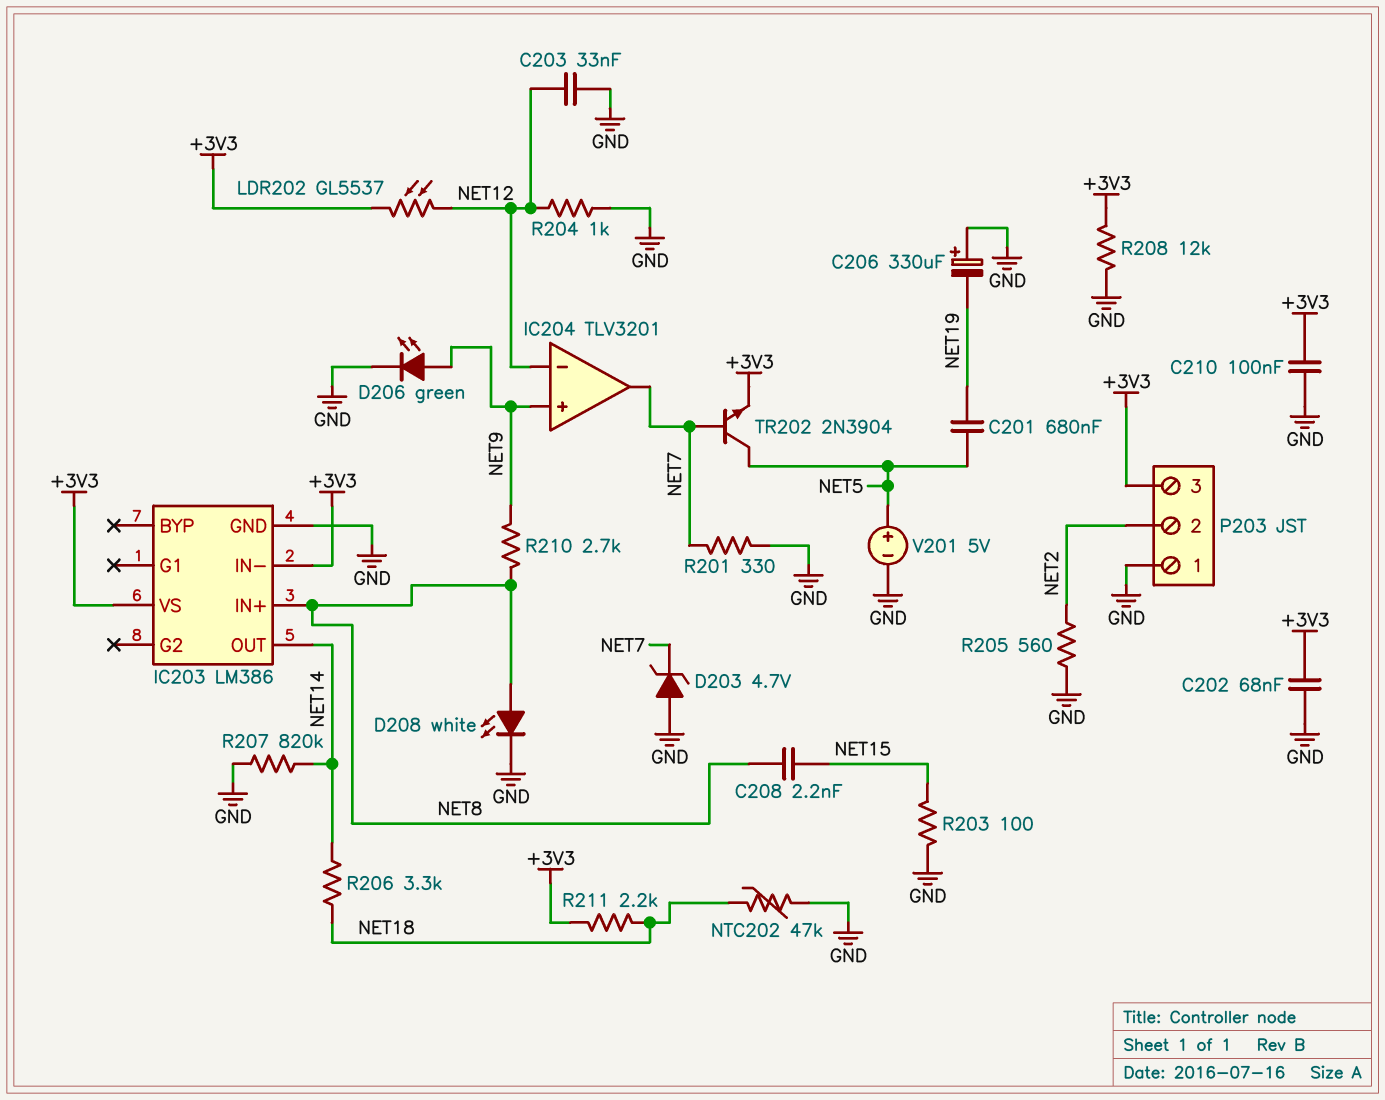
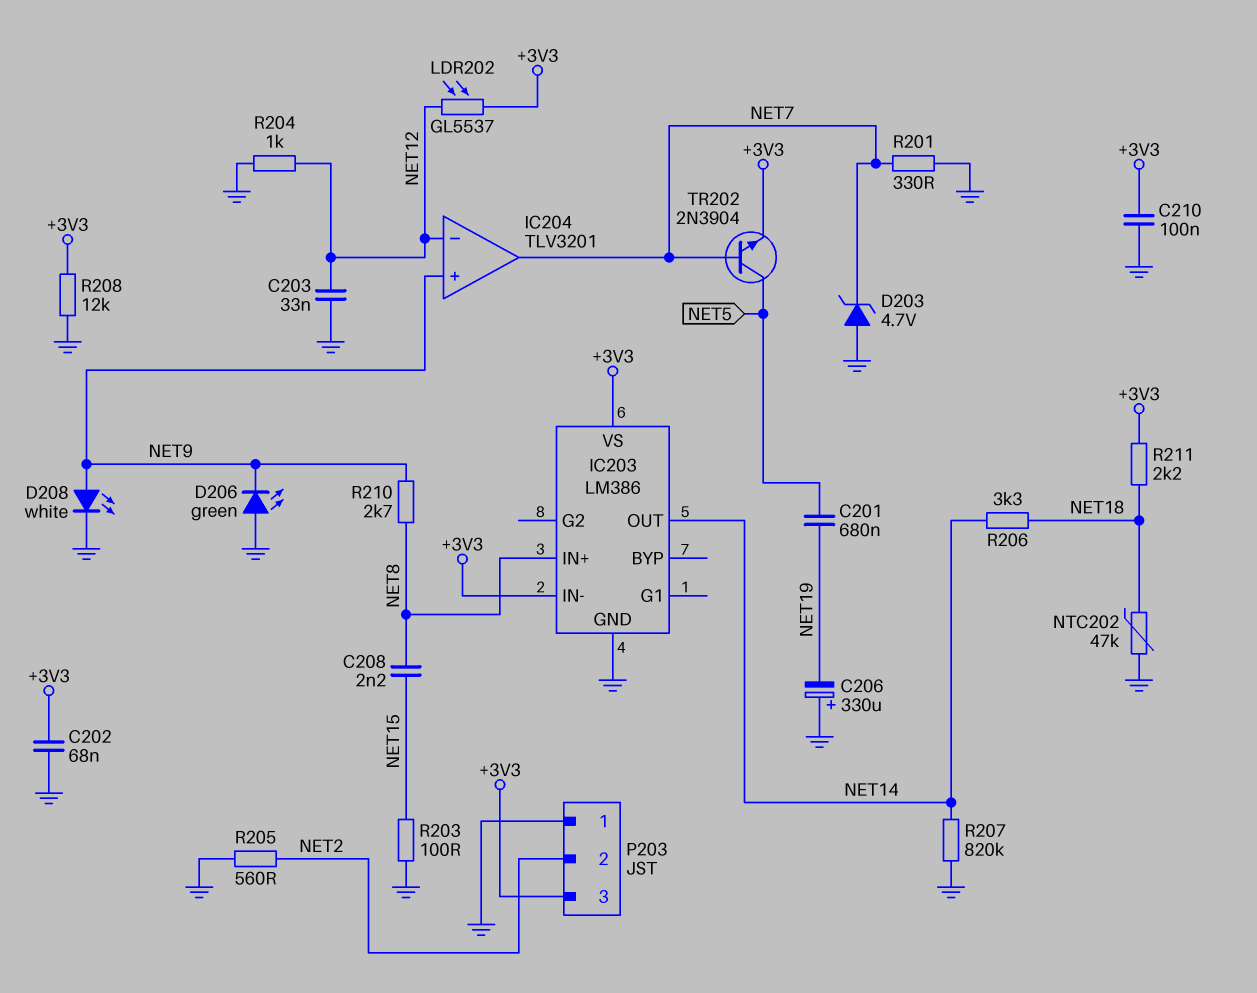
D206: LED green (A NET9, K GND) -> LED green (A GND, K NET9)
D208: LED white (A NET8, K GND) -> LED white (A NET9, K GND)
V201: 5V (plus NET5, minus GND) -> none

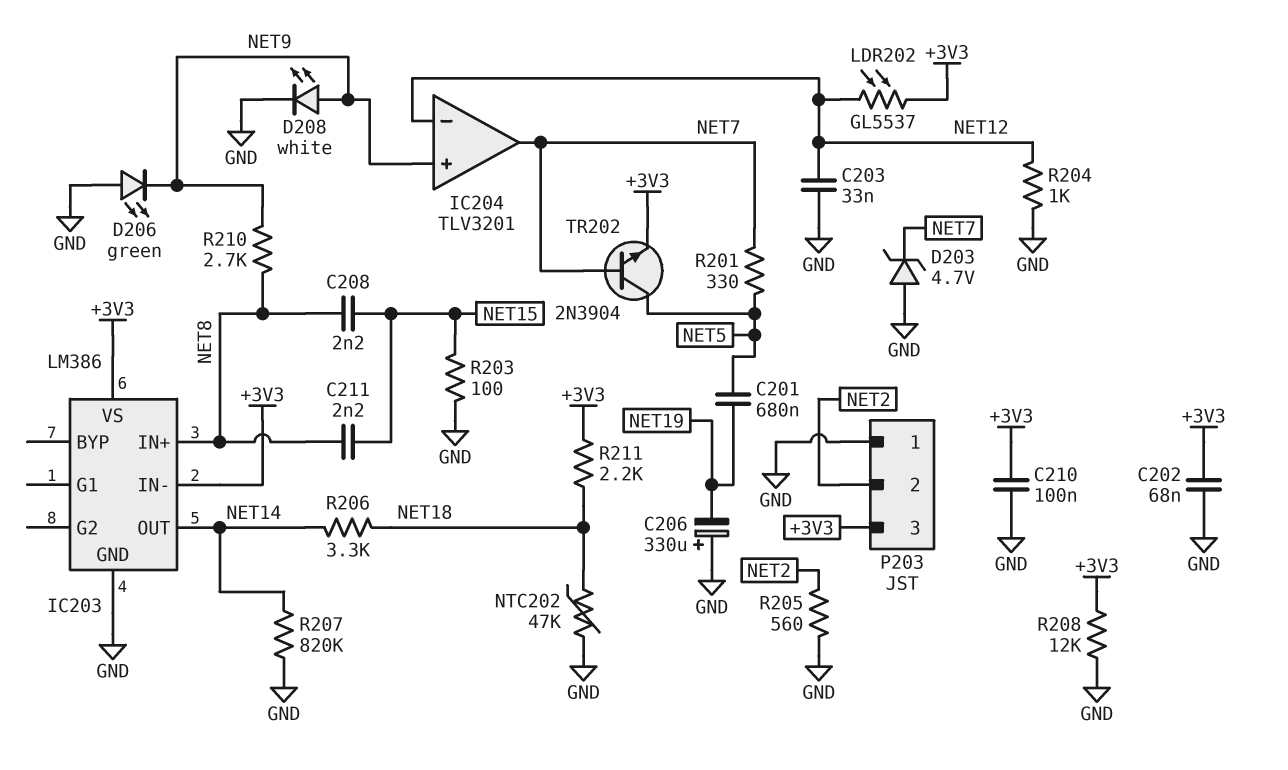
C211: none -> 2.2nF (NET8, NET15)
R201: 330 (GND, NET7) -> 330 (NET5, NET7)

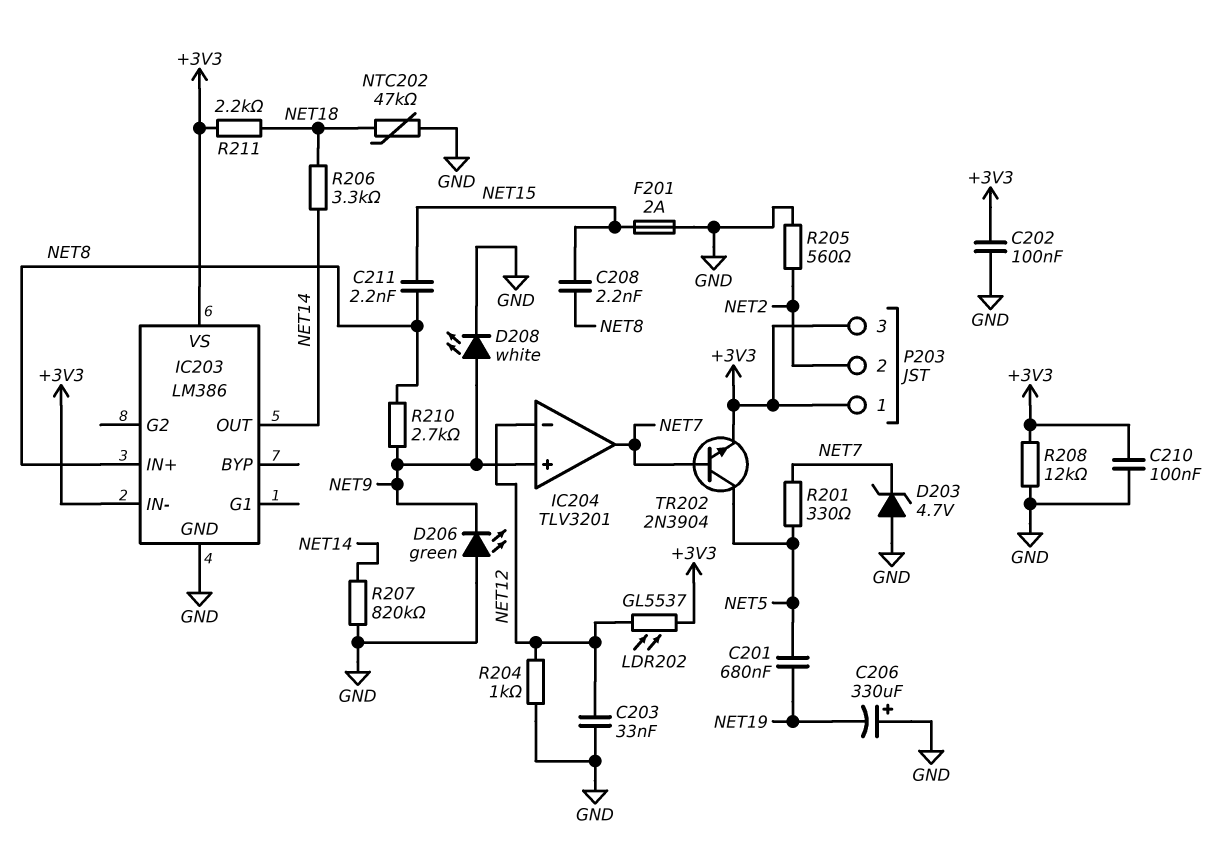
C202: 68nF (+3V3, GND) -> 100nF (+3V3, GND)
F201: none -> 2A (GND, NET15)
P203 pin 1: GND -> +3V3
R203: 100 (GND, NET15) -> none

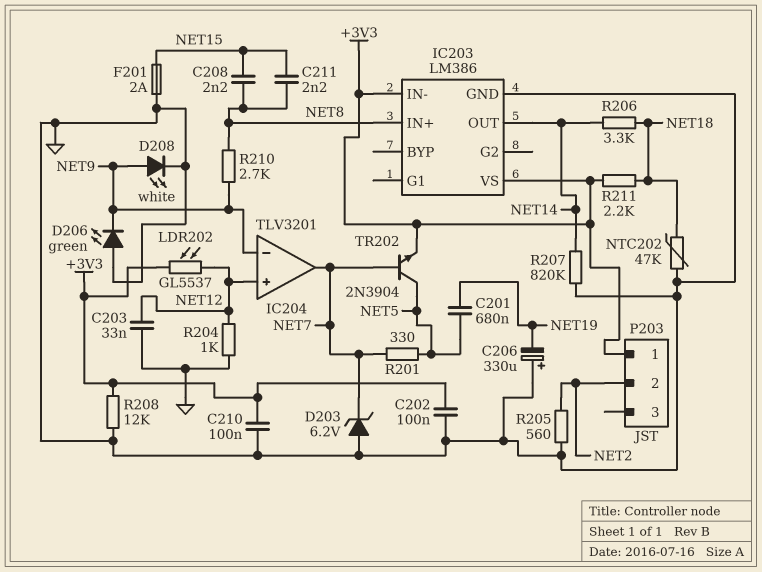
D203: zener 4.7V (A GND, K NET7) -> zener 6.2V (A GND, K NET7)
IC204 pin in+: NET9 -> NET12
IC204 pin in-: NET12 -> NET9
P203 pin 3: +3V3 -> none

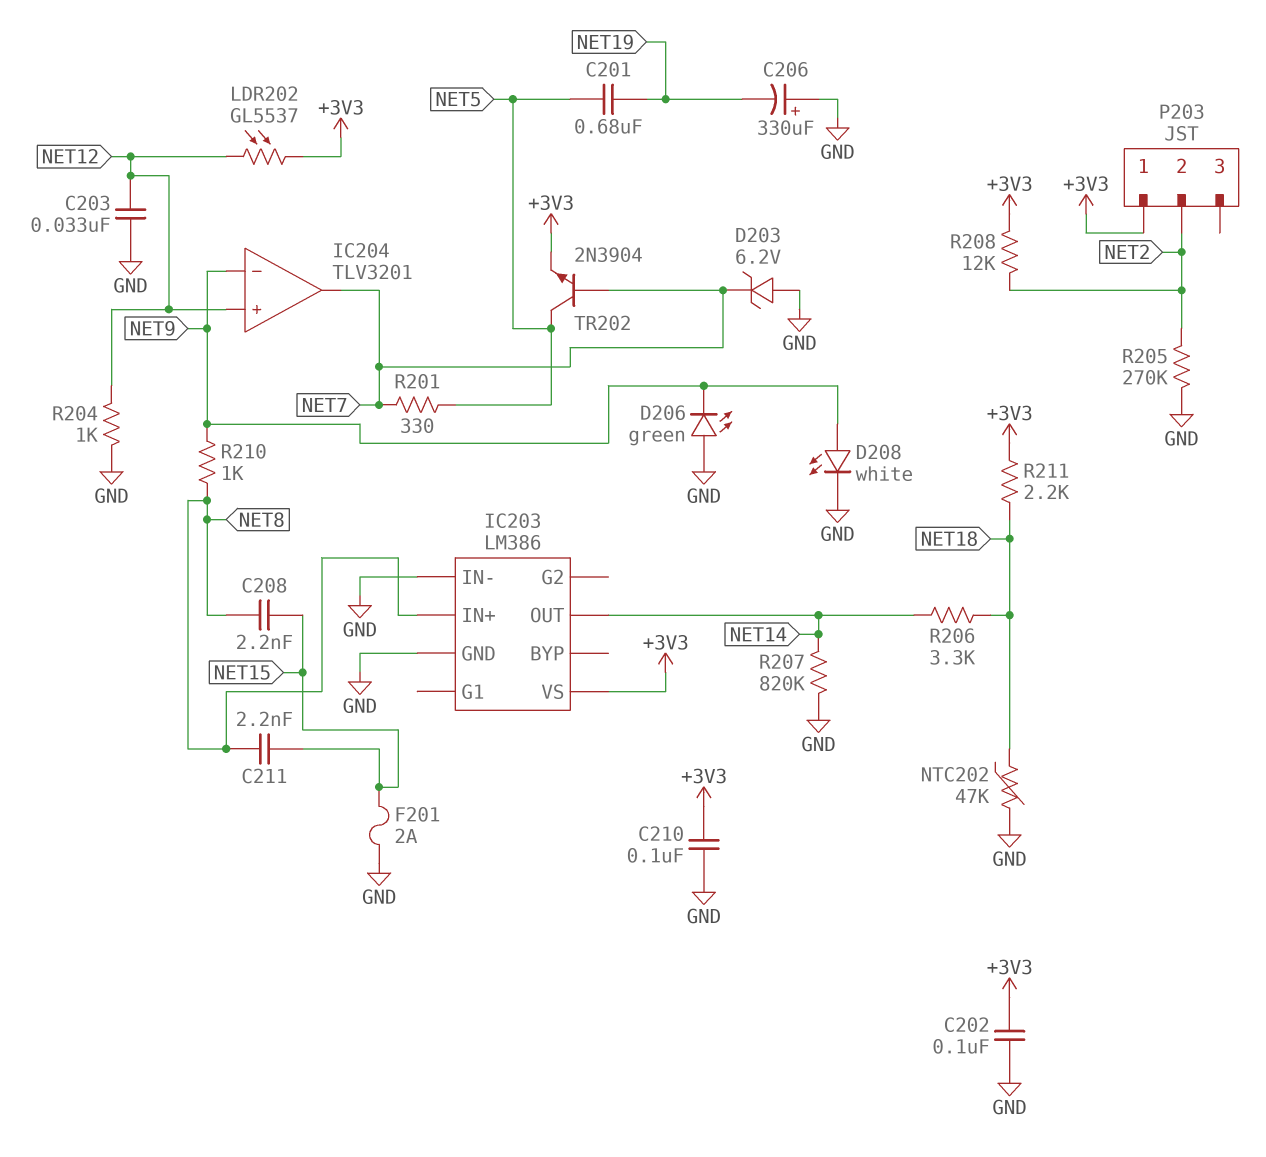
IC203 pin IN-: +3V3 -> GND
R205: 560 (GND, NET2) -> 270k (GND, NET2)
R208: 12k (+3V3, GND) -> 12k (+3V3, NET2)
R210: 2.7k (NET8, NET9) -> 1k (NET8, NET9)

